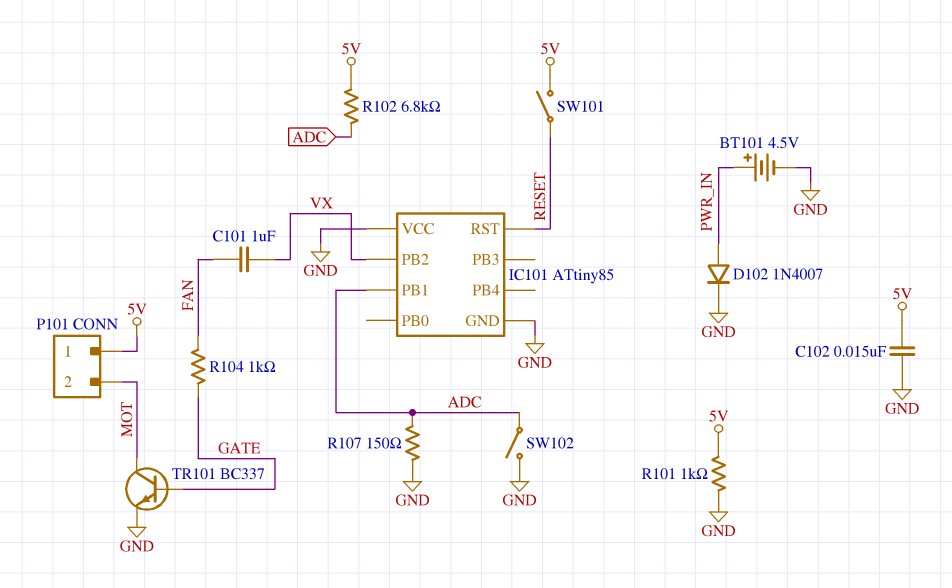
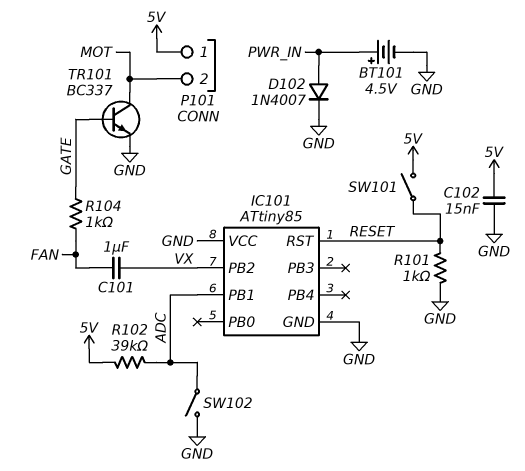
R101: 1k (5V, GND) -> 1k (GND, RESET)
R102: 6.8k (5V, ADC) -> 39k (5V, ADC)
R107: 150 (ADC, GND) -> none

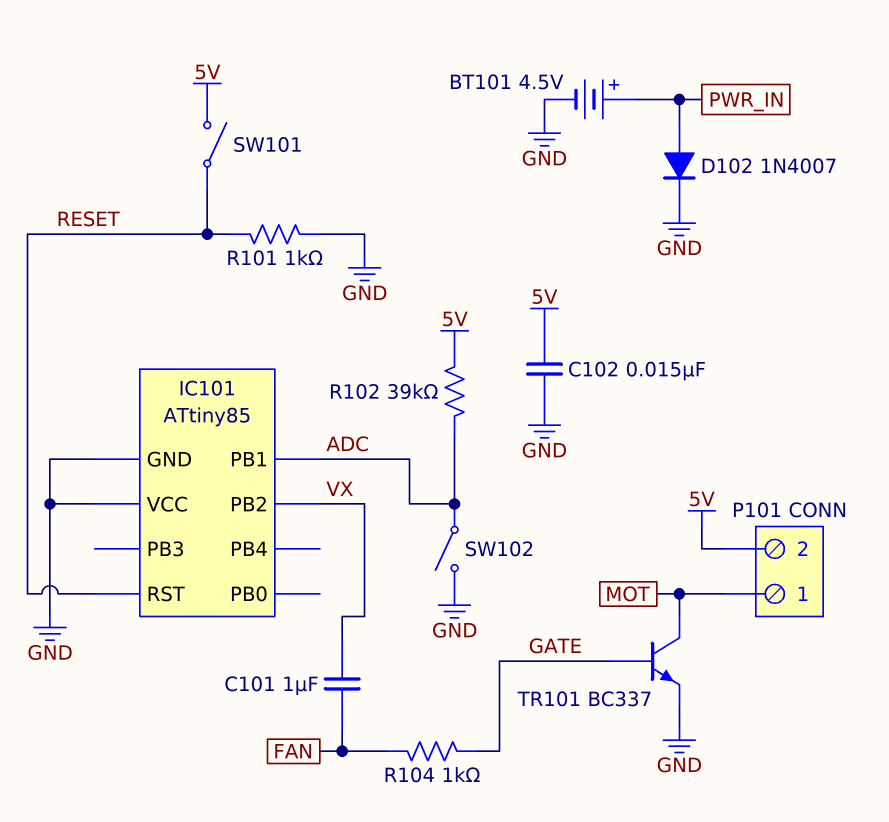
P101 pin 1: 5V -> MOT
P101 pin 2: MOT -> 5V

